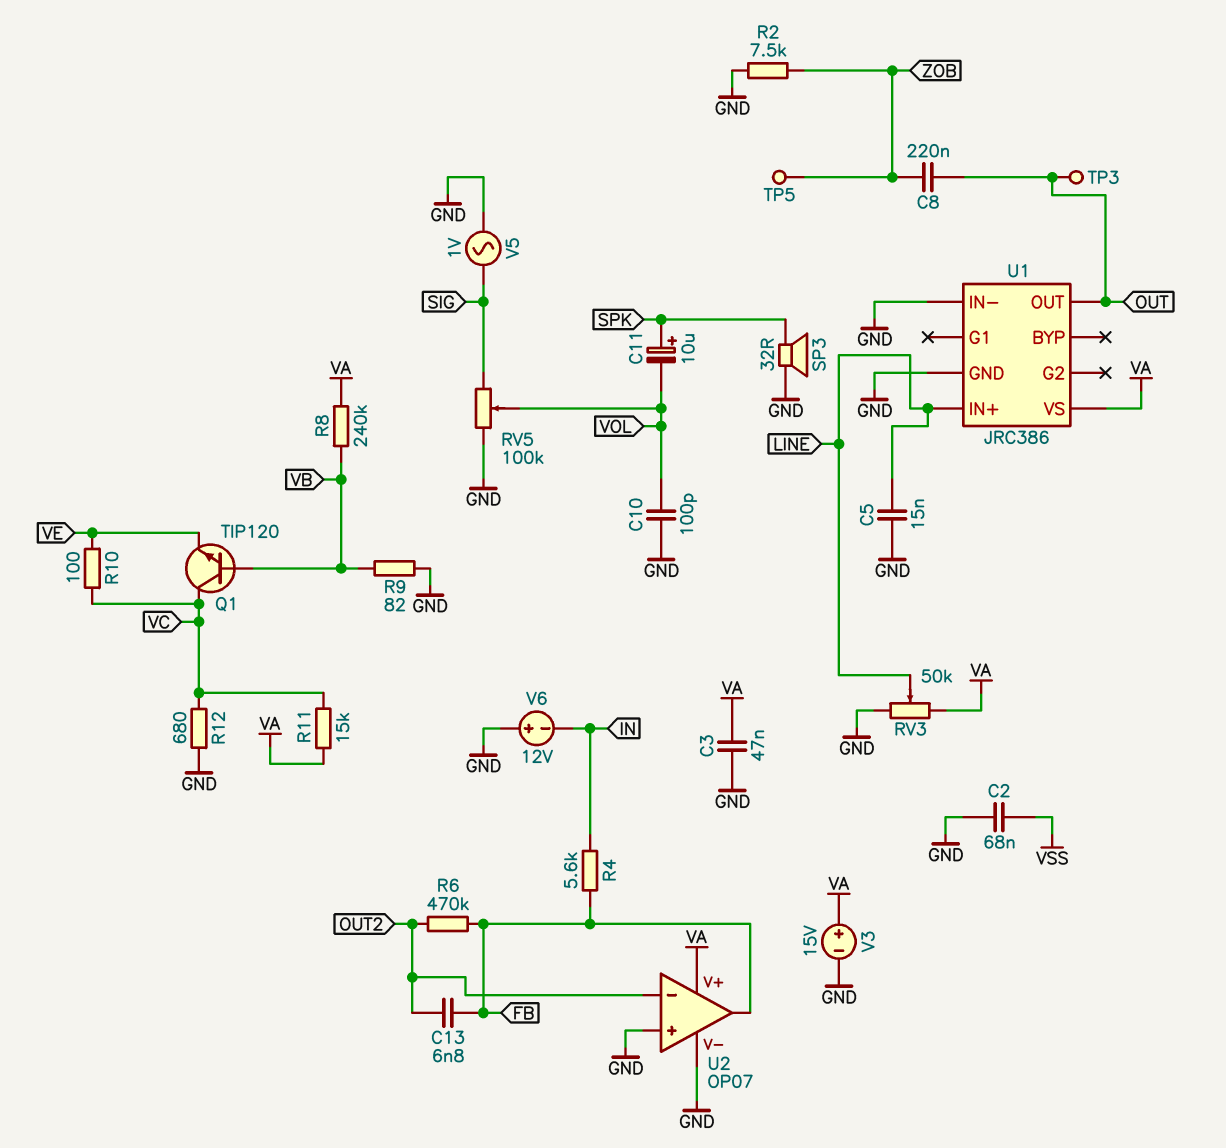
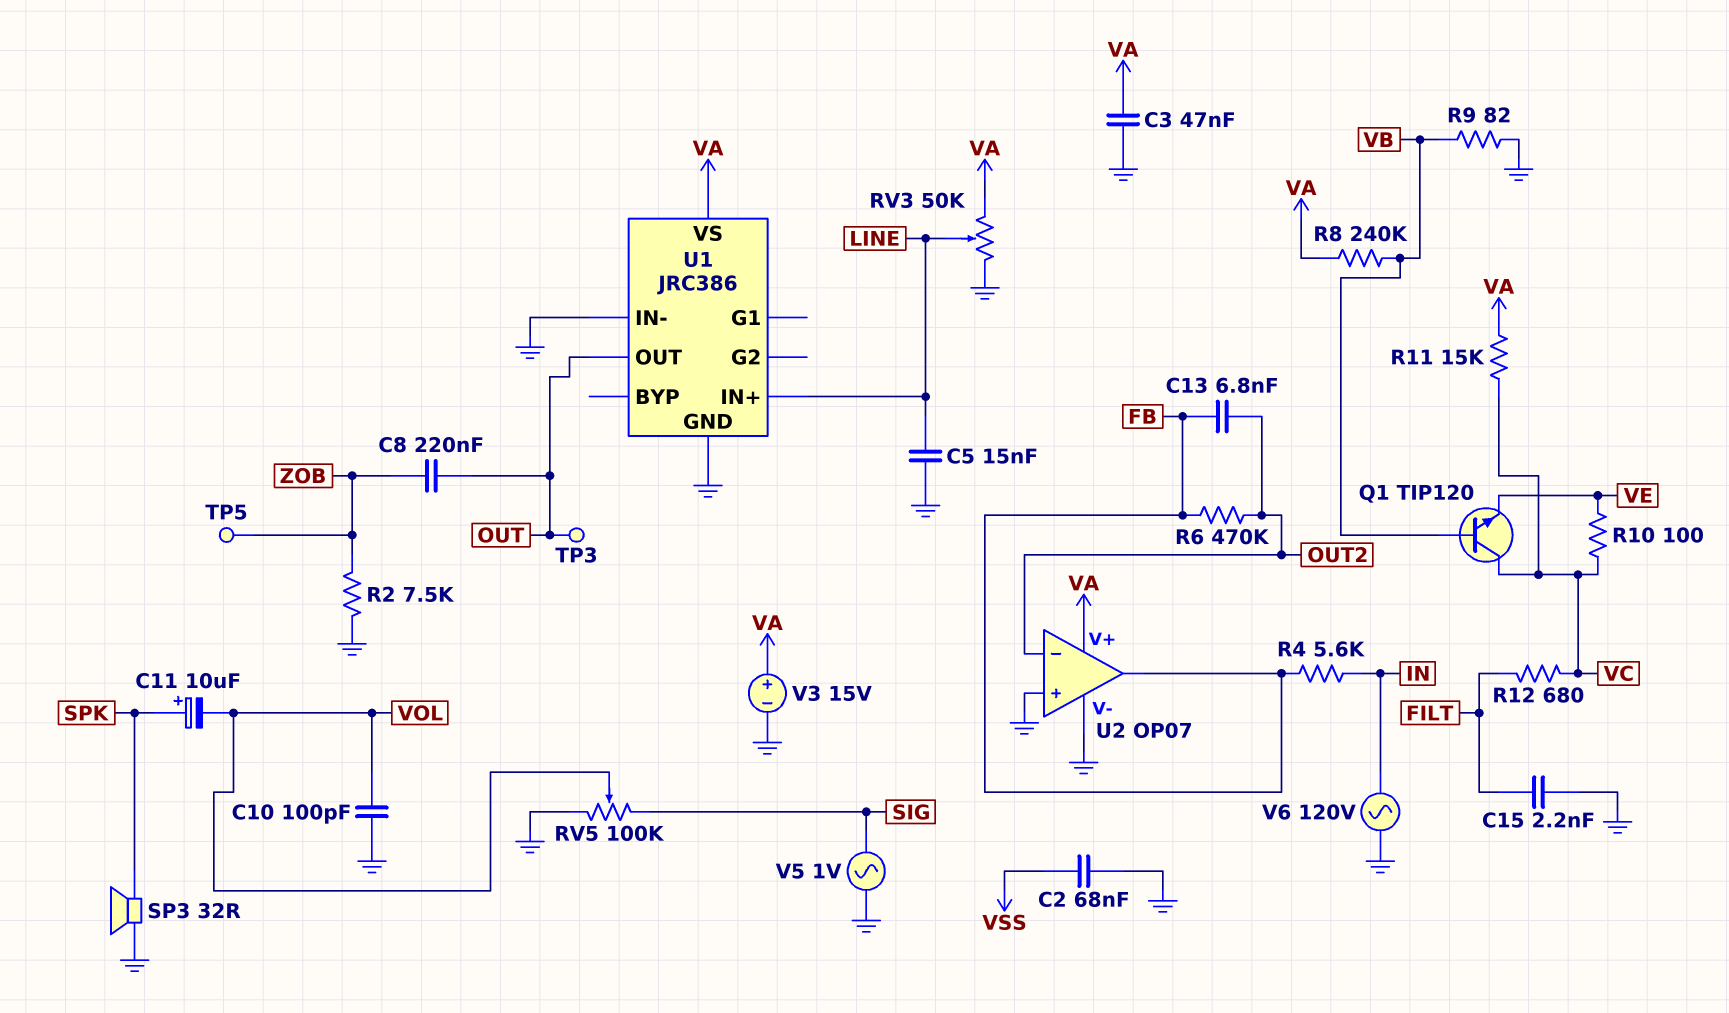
C15: none -> 2.2nF (FILT, GND)
R12: 680 (GND, VC) -> 680 (FILT, VC)
V6: 12V (plus GND, minus IN) -> AC 120V (GND, IN)

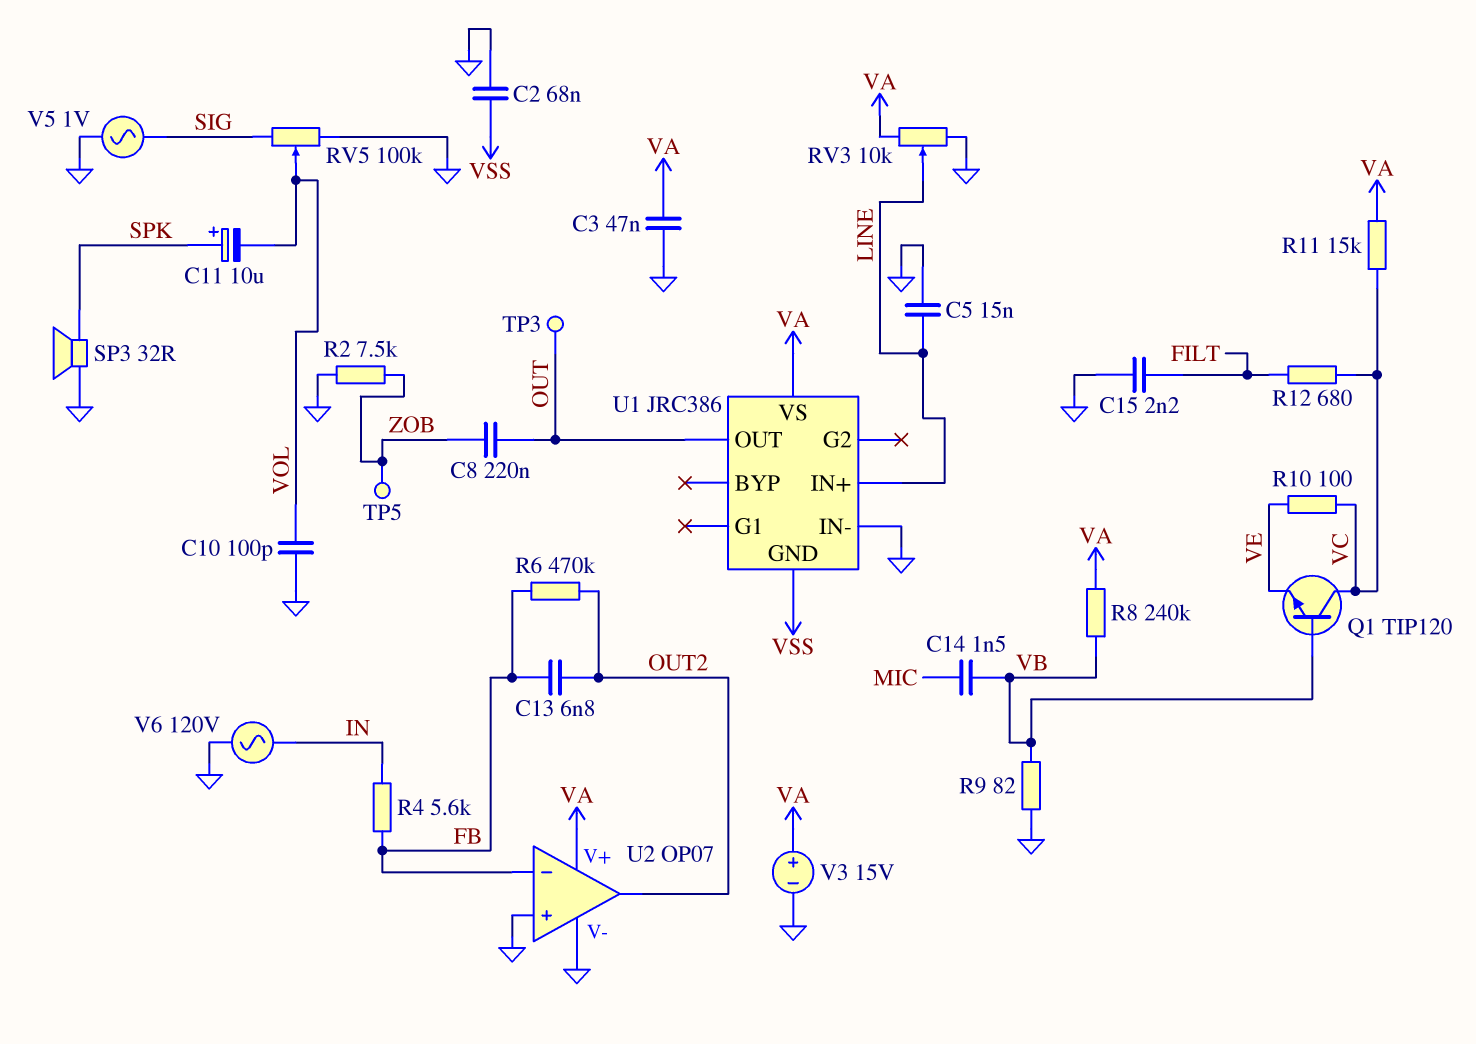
C14: none -> 1.5nF (MIC, VB)
RV3: 50k (GND, VA, wiper LINE) -> 10k (GND, VA, wiper LINE)
U1 pin GND: GND -> VSS
U2 pin in-: OUT2 -> FB
U2 pin out: FB -> OUT2

